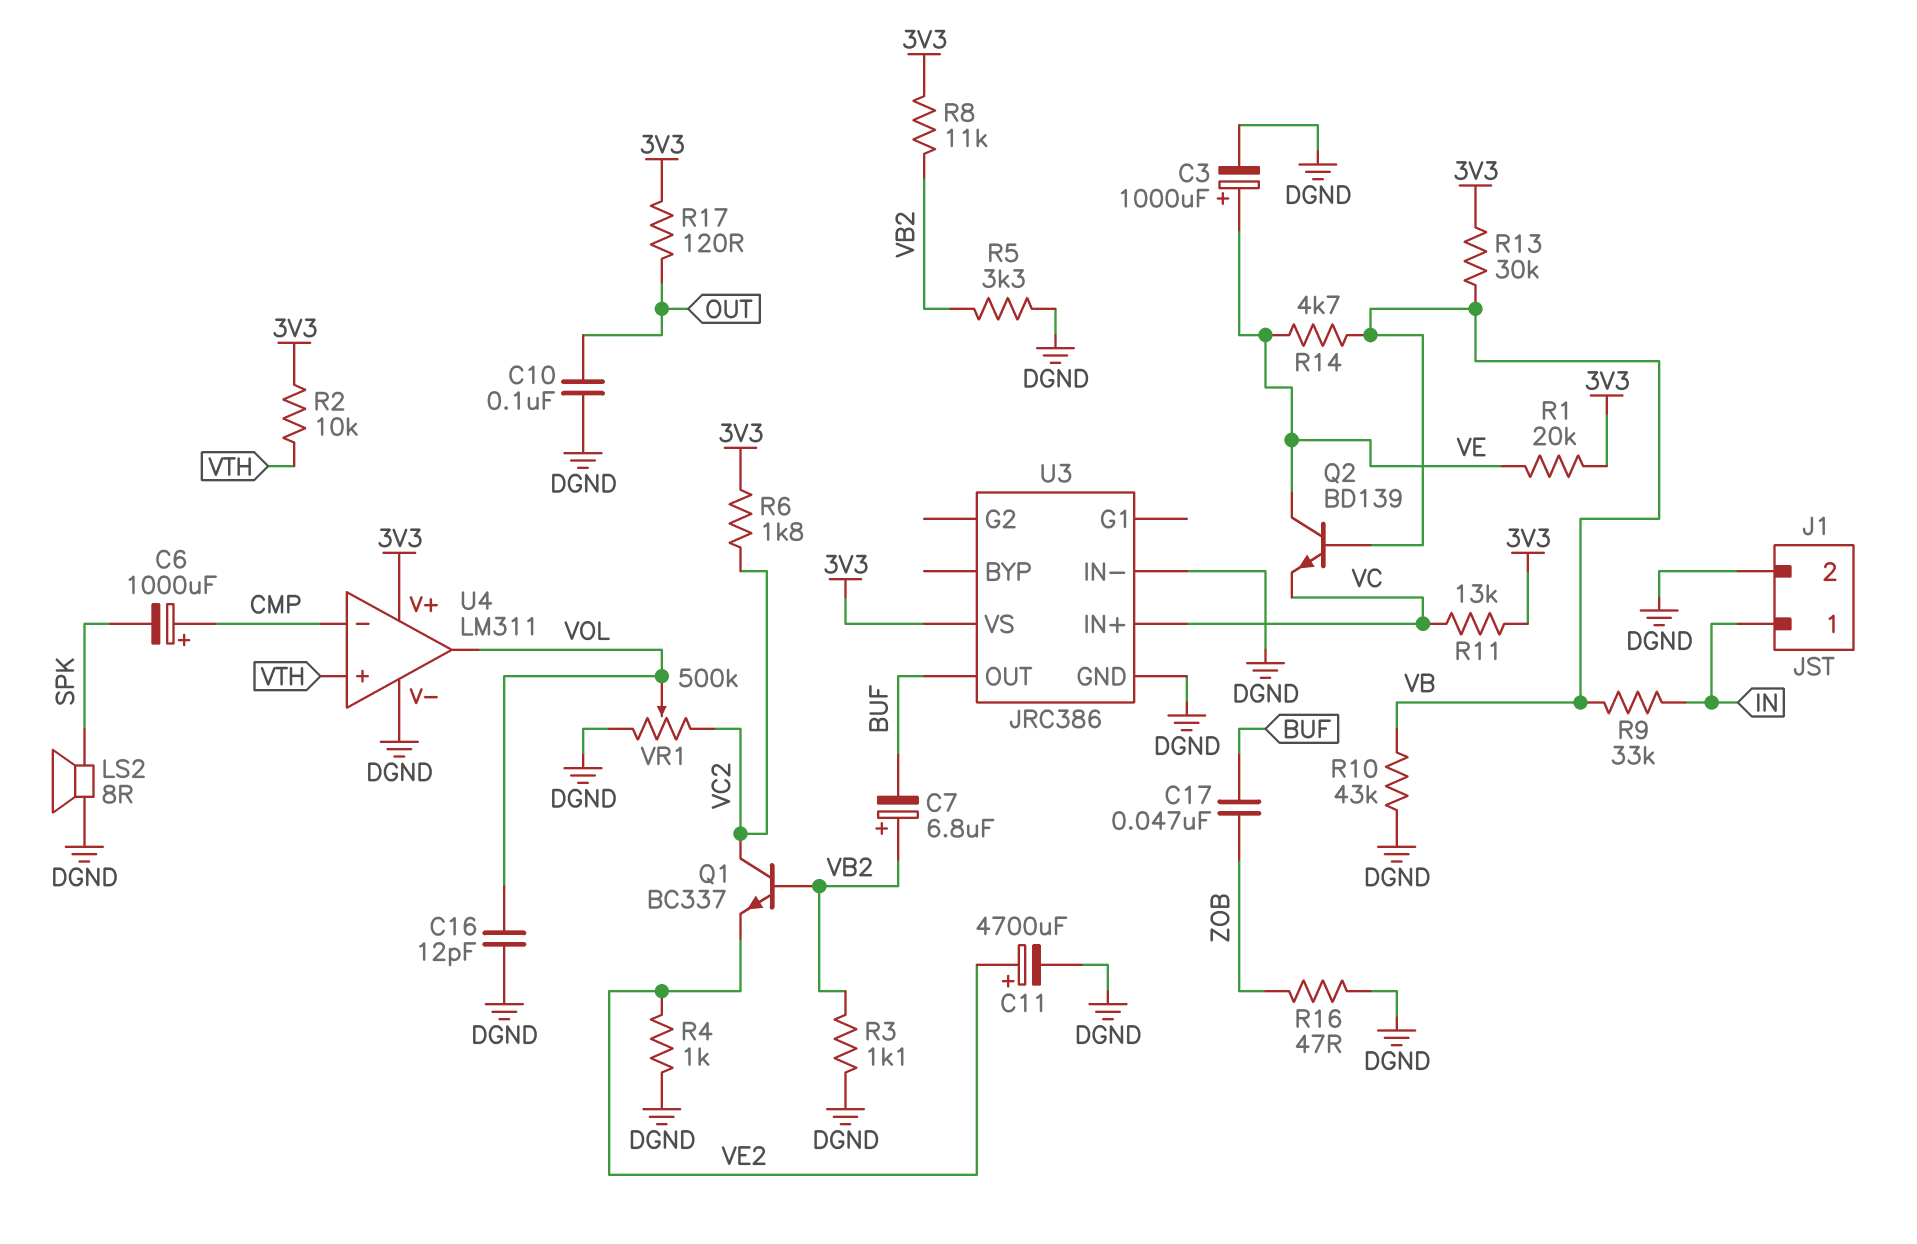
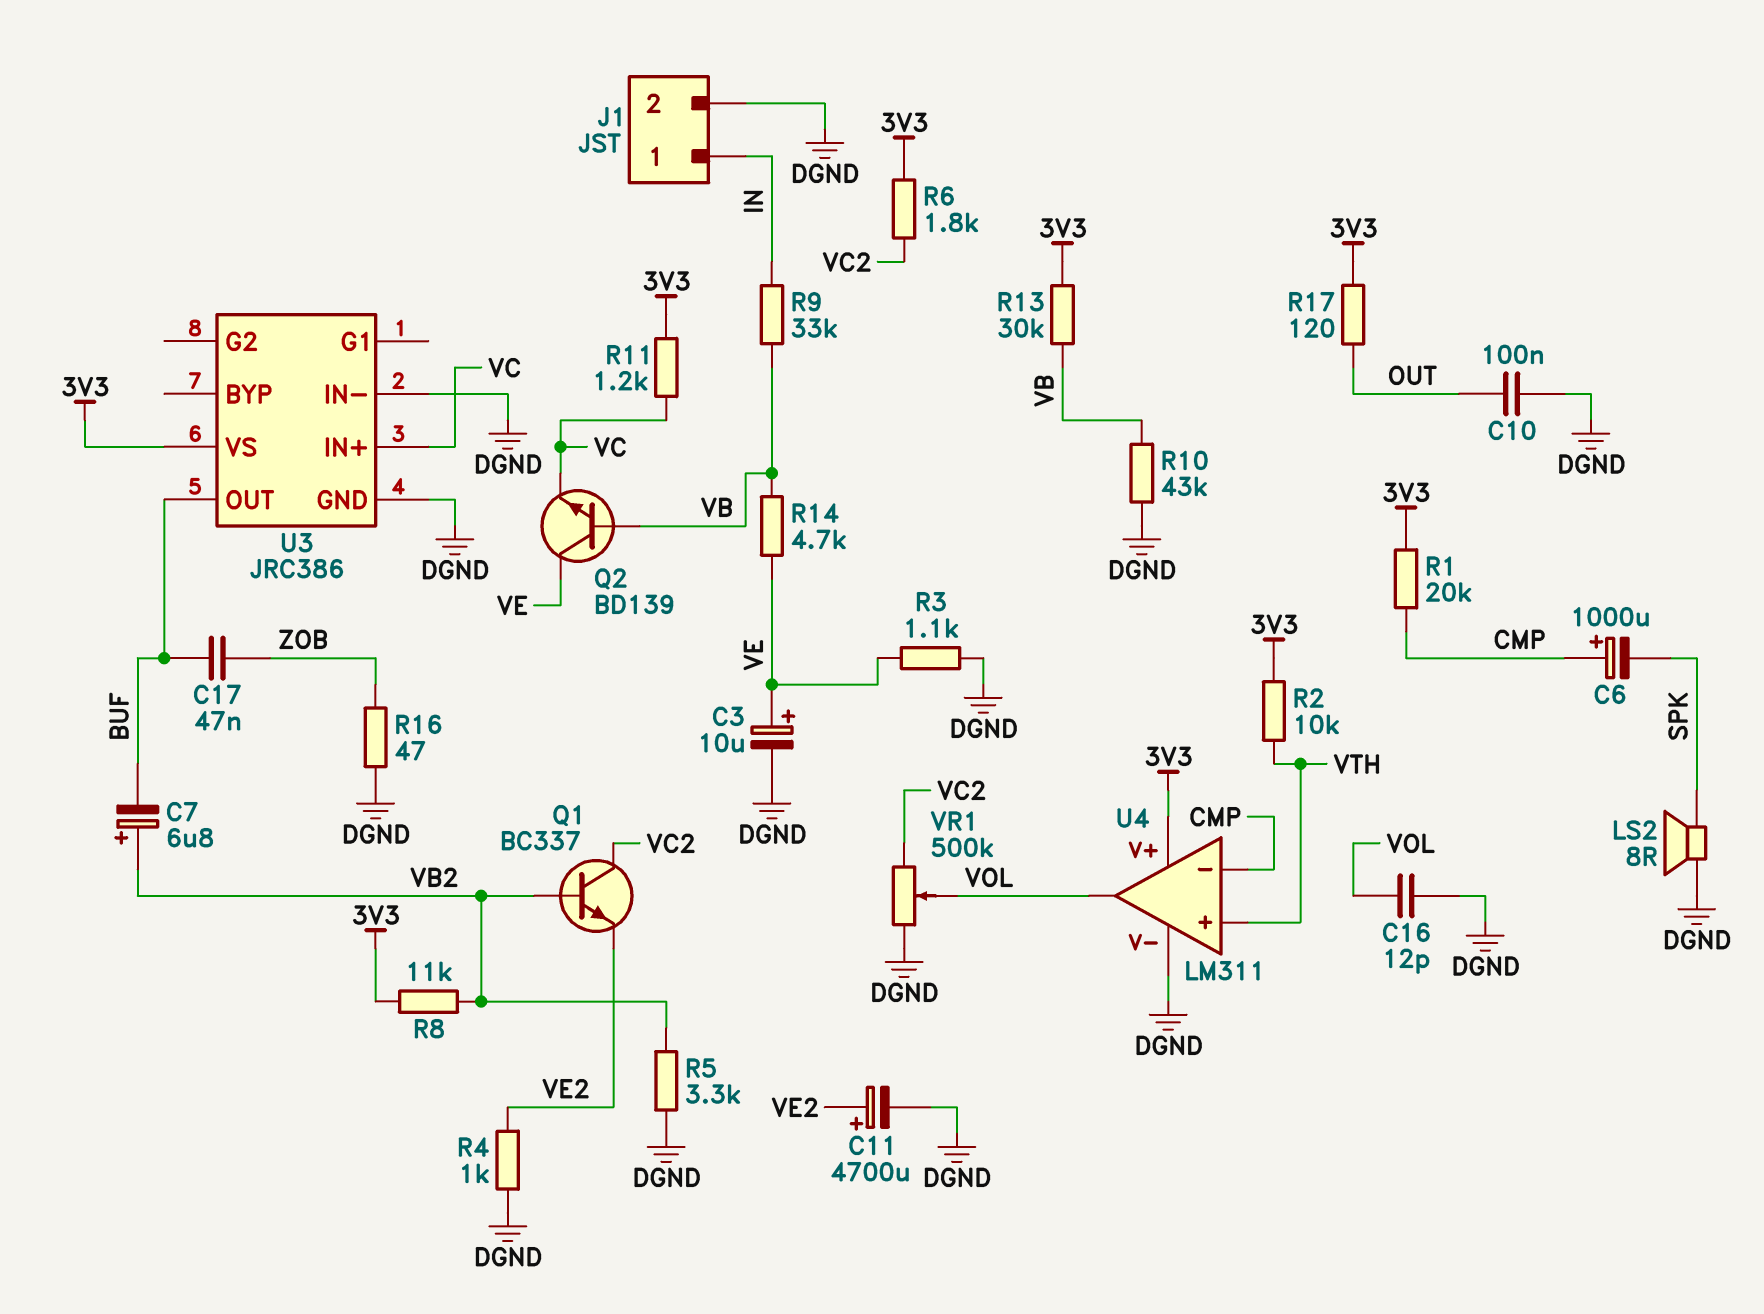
C3: 1000uF (plus VE, minus DGND) -> 10uF (plus VE, minus DGND)
R1: 20k (3V3, VE) -> 20k (3V3, CMP)
R3: 1.1k (DGND, VB2) -> 1.1k (DGND, VE)
R11: 13k (3V3, VC) -> 1.2k (3V3, VC)

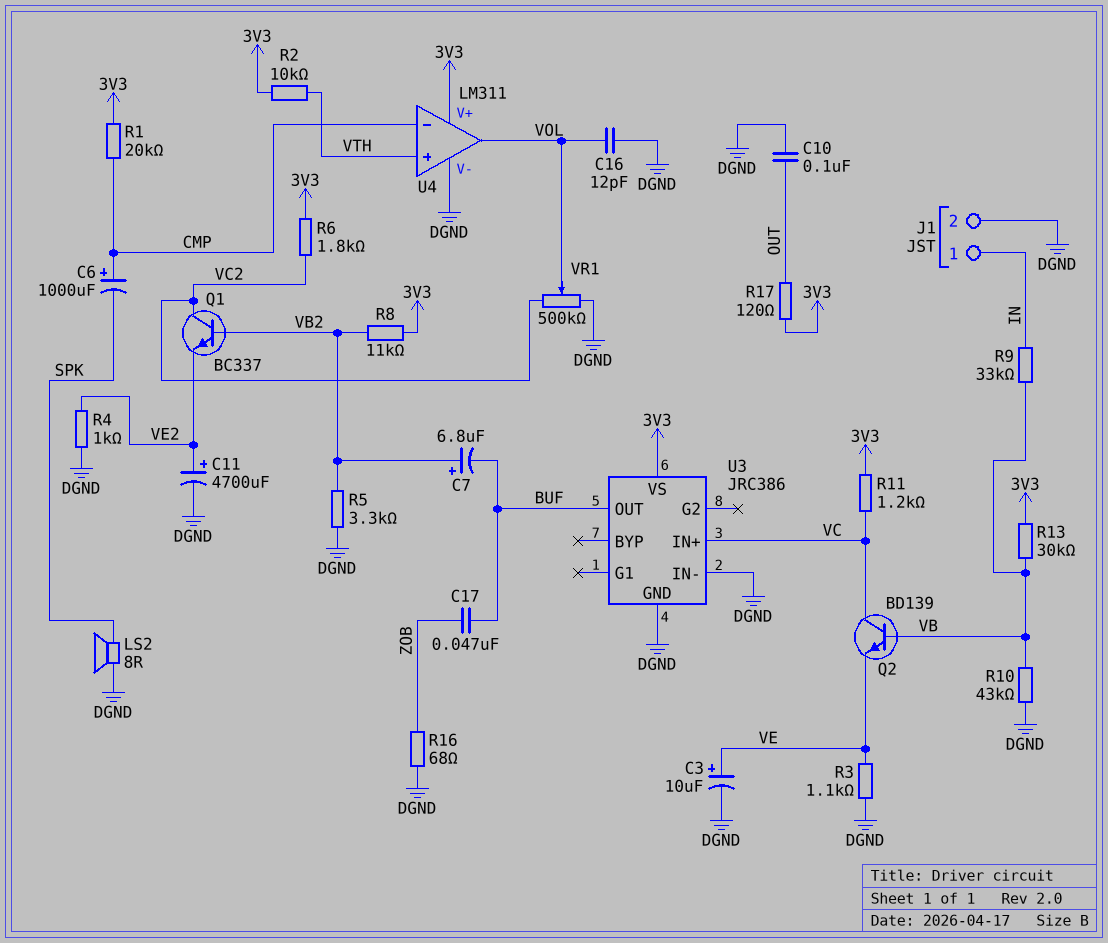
Q2: NPN BD139 (B VB, C VE, E VC) -> NPN BD139 (B VB, C VC, E VE)
R14: 4.7k (VB, VE) -> none
R16: 47 (DGND, ZOB) -> 68 (DGND, ZOB)

